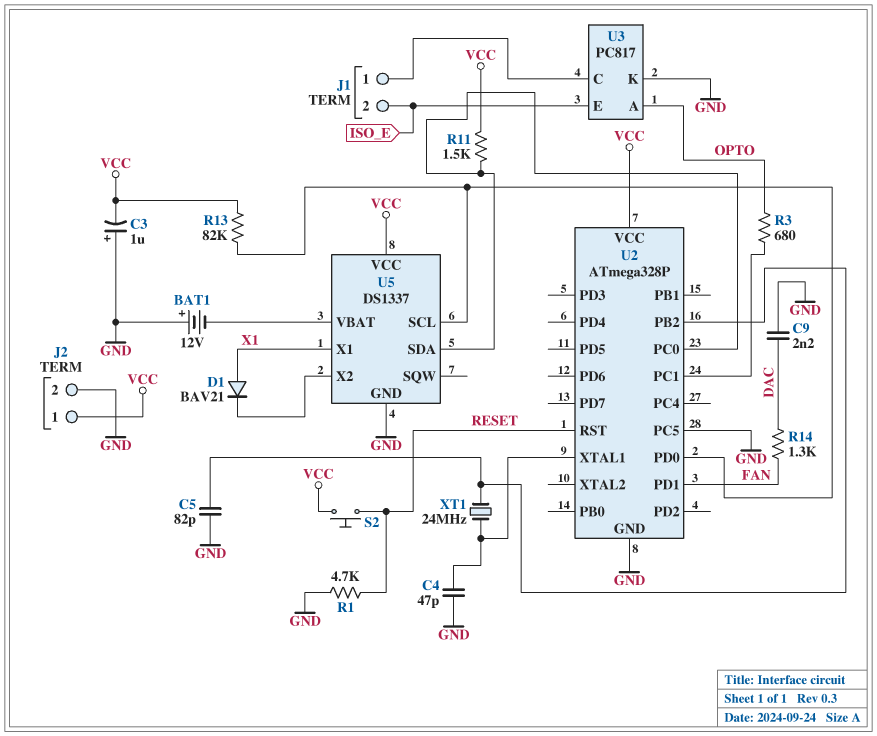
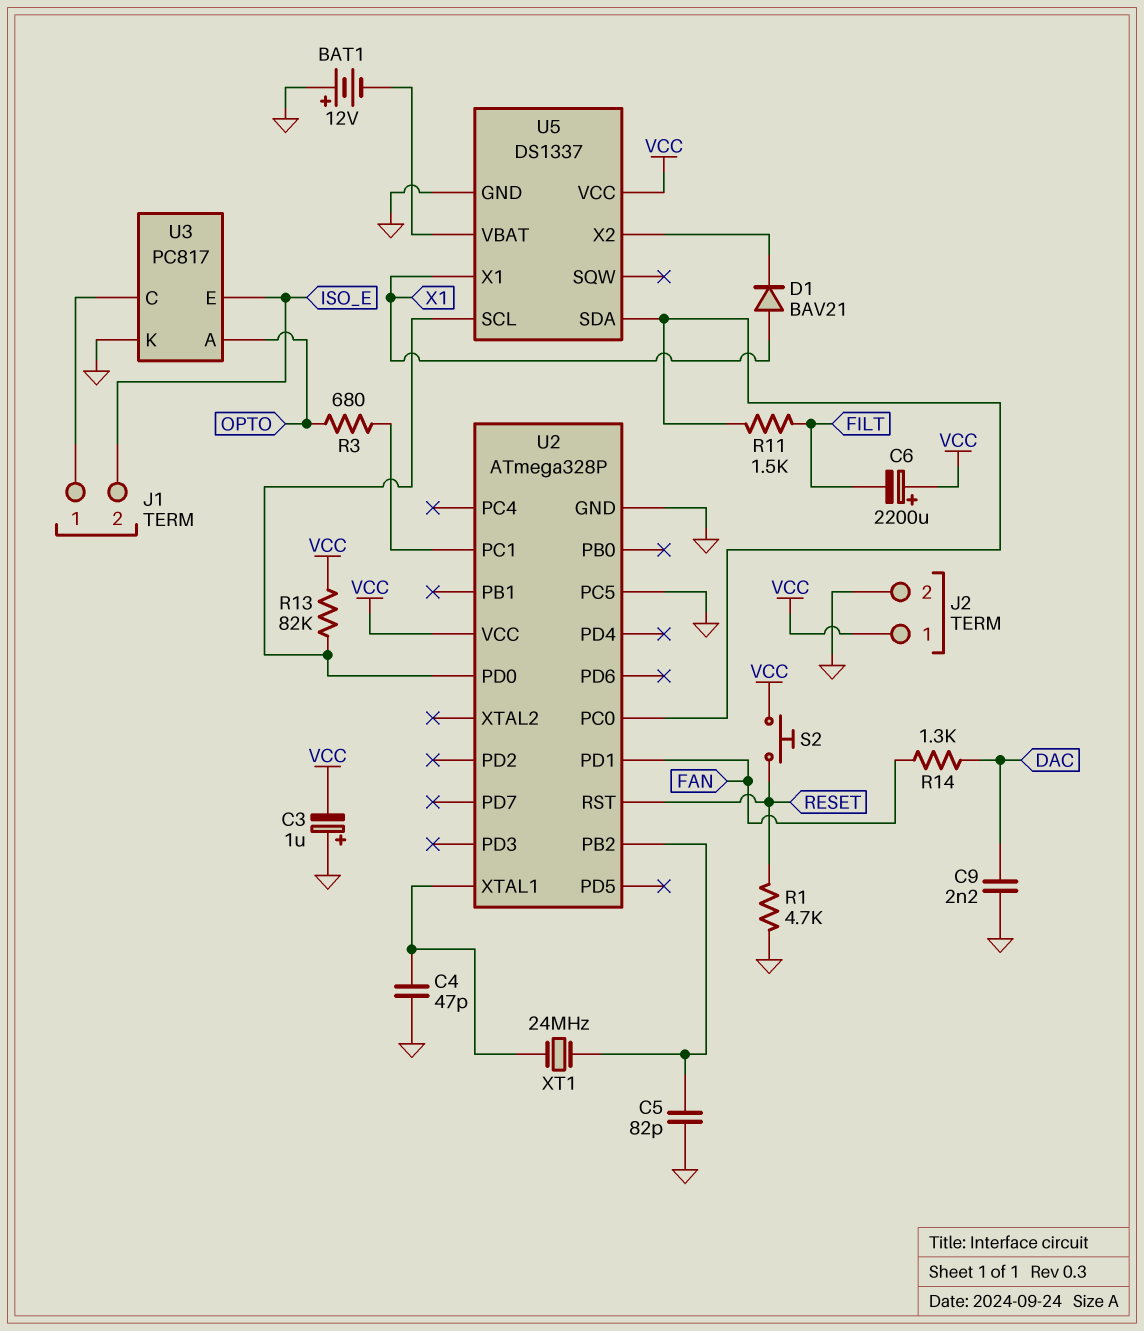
C6: none -> 2200uF (plus VCC, minus FILT)
R11: 1.5k (U2/PC0, VCC) -> 1.5k (FILT, U2/PC0)

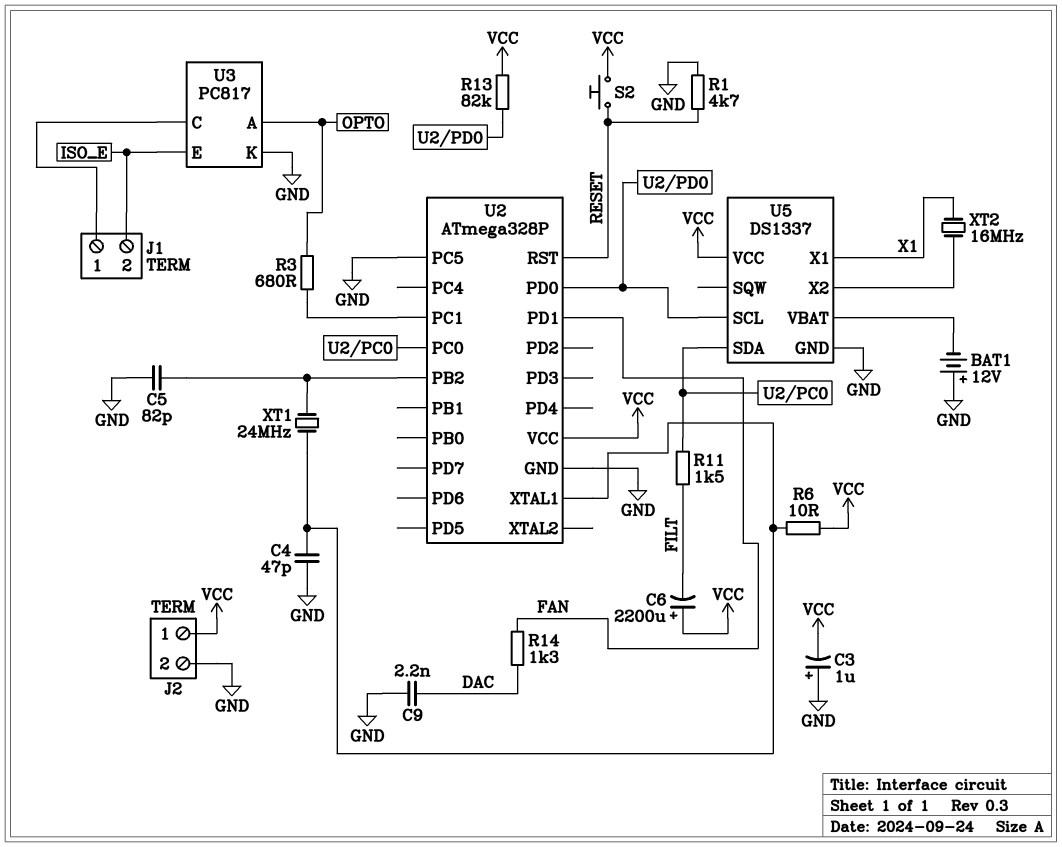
D1: diode BAV21 (A X1, K U5/X2) -> none
R6: none -> 10 (U2/XTAL1, VCC)
XT2: none -> 16MHz (U5/X2, X1)

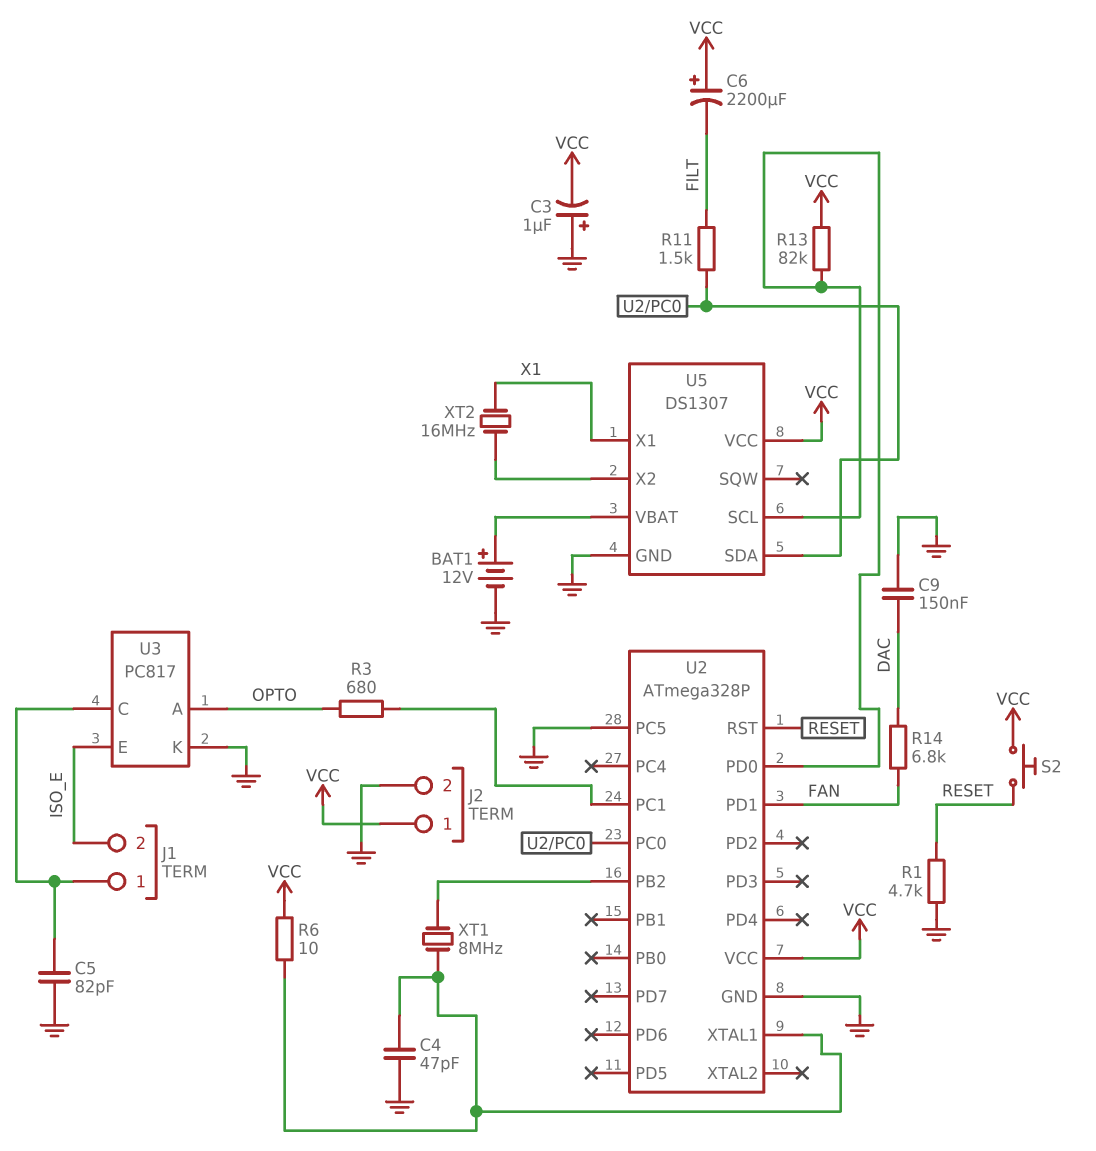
BAT1: 12V (plus GND, minus U5/VBAT) -> 12V (plus U5/VBAT, minus GND)
C5: 82pF (GND, U2/PB2) -> 82pF (GND, J1/1)
C9: 2.2nF (DAC, GND) -> 150nF (DAC, GND)
R14: 1.3k (DAC, FAN) -> 6.8k (DAC, FAN)
U5: DS1337 -> DS1307
XT1: 24MHz (U2/PB2, U2/XTAL1) -> 8MHz (U2/PB2, U2/XTAL1)

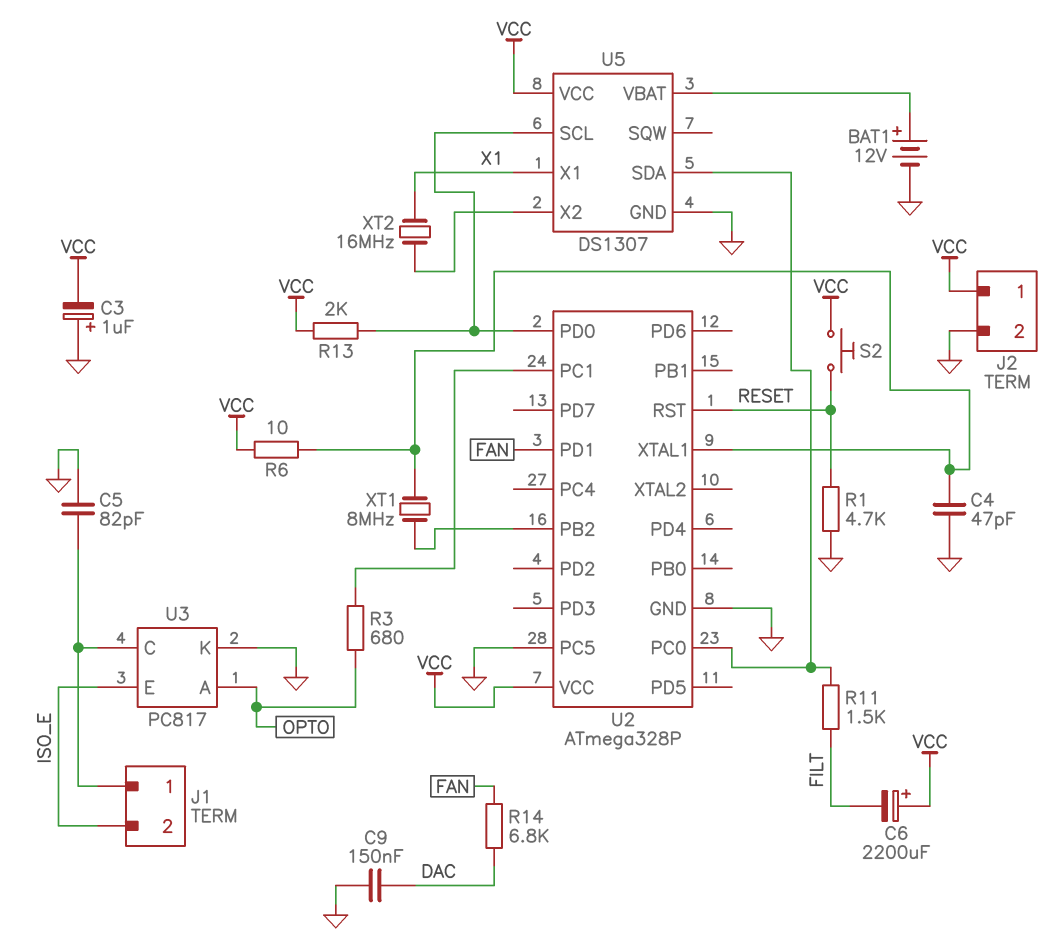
R13: 82k (U2/PD0, VCC) -> 2k (U2/PD0, VCC)

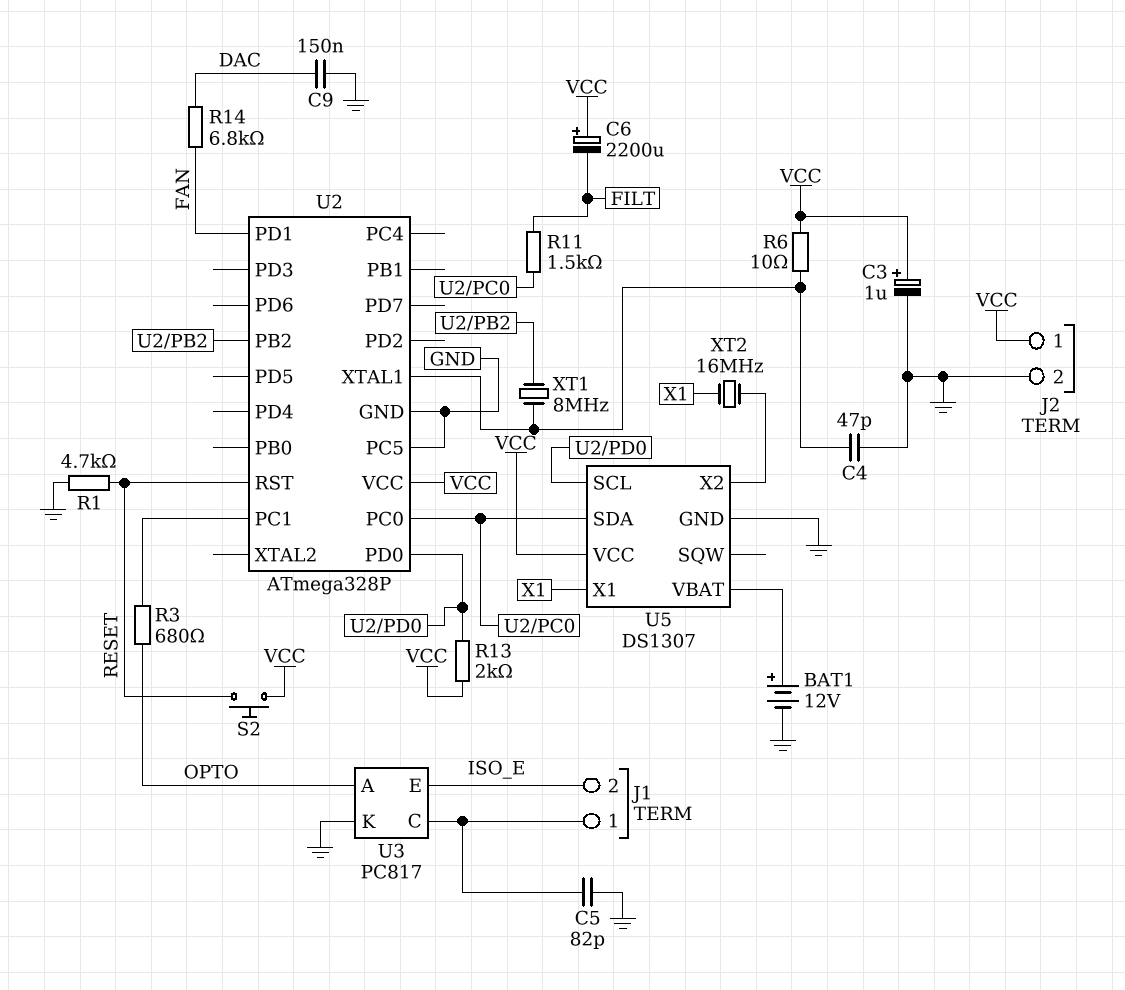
C3: 1uF (plus GND, minus VCC) -> 1uF (plus VCC, minus GND)

